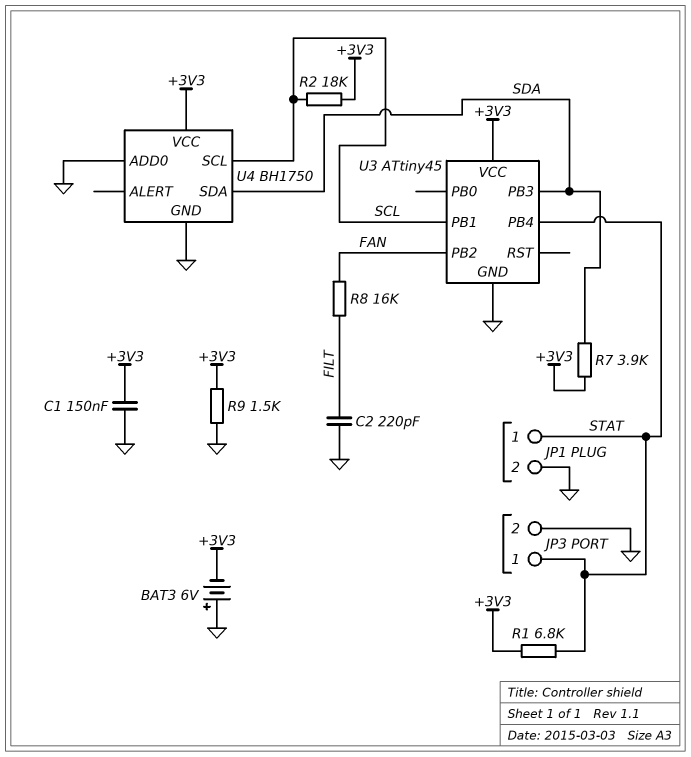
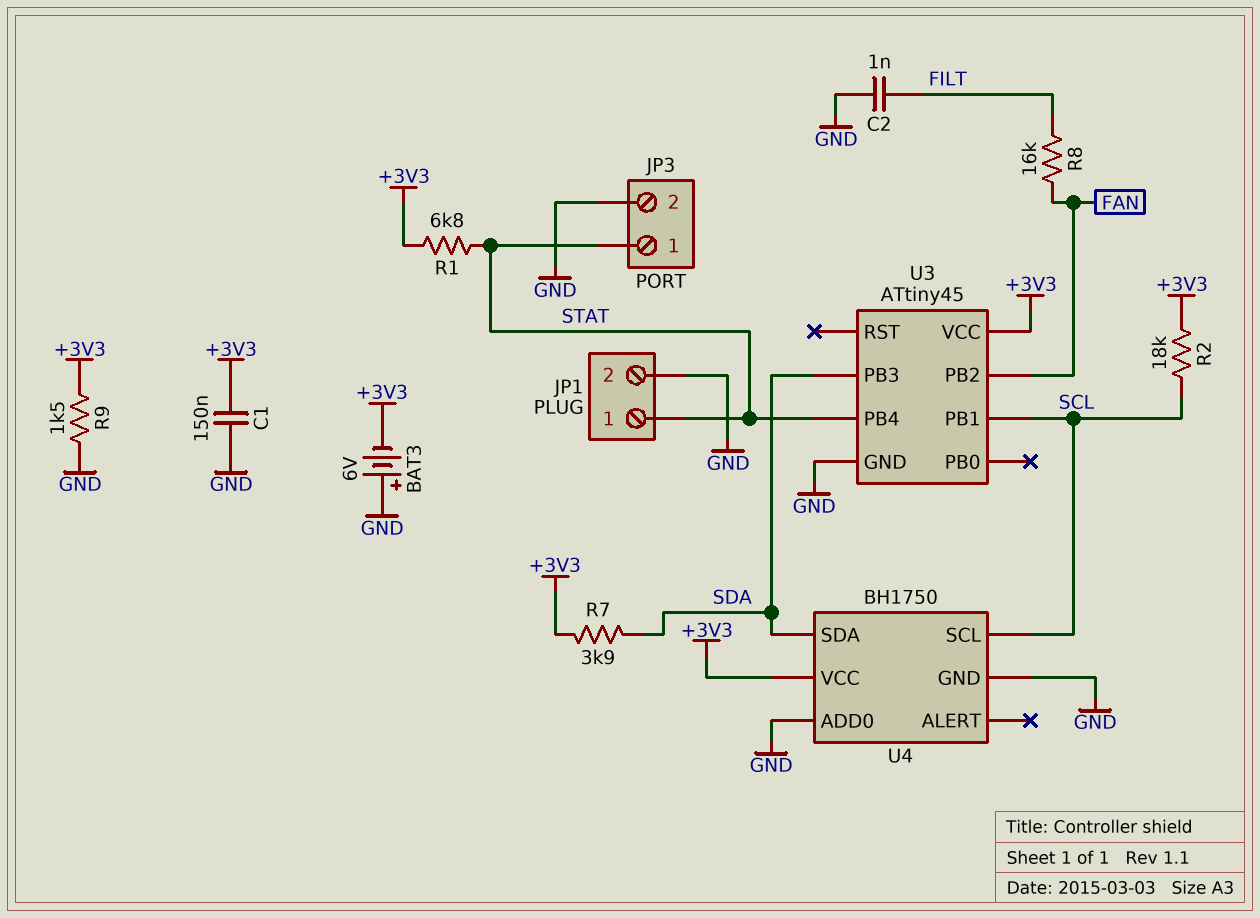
C2: 220pF (FILT, GND) -> 1nF (FILT, GND)

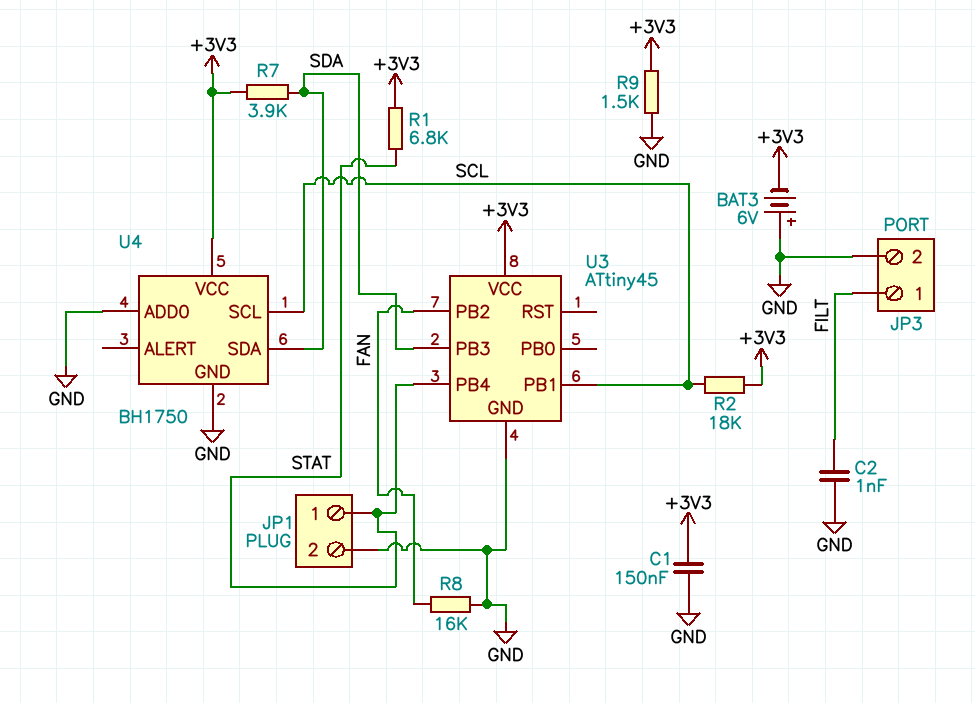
JP3 pin 1: STAT -> FILT
R8: 16k (FAN, FILT) -> 16k (FAN, GND)

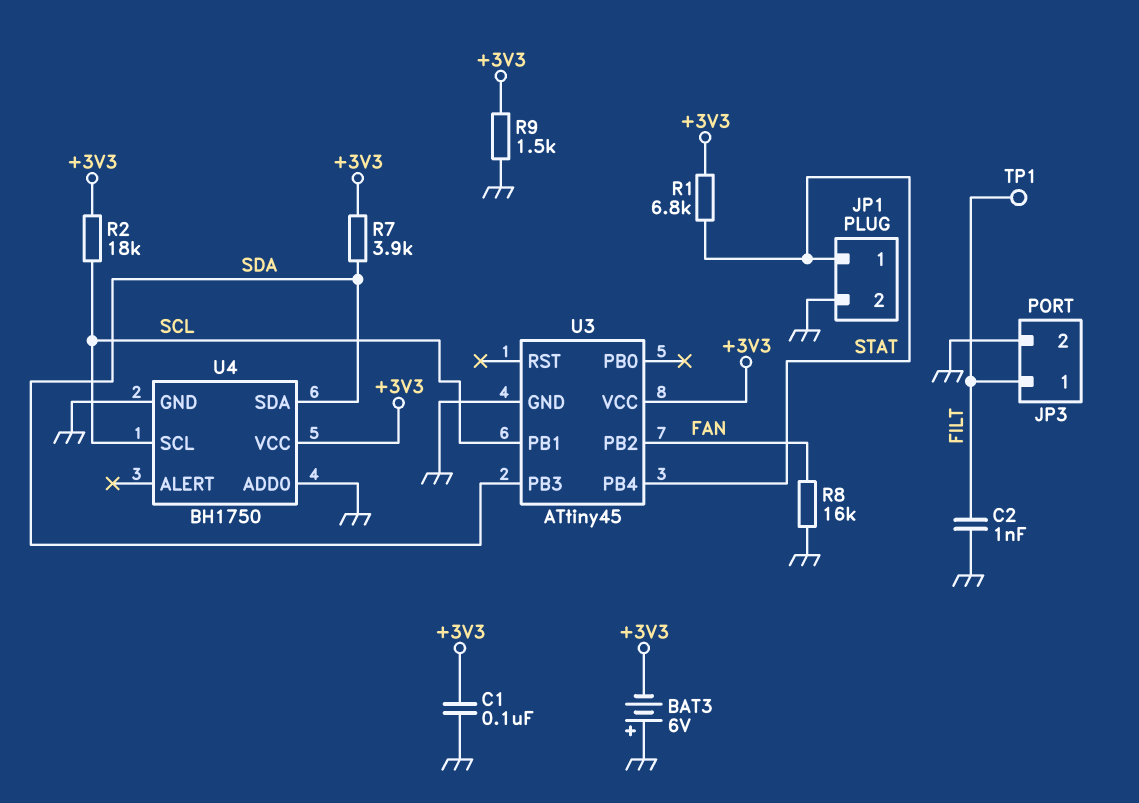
C1: 150nF (+3V3, GND) -> 100nF (+3V3, GND)
TP1: none -> test point (FILT)

